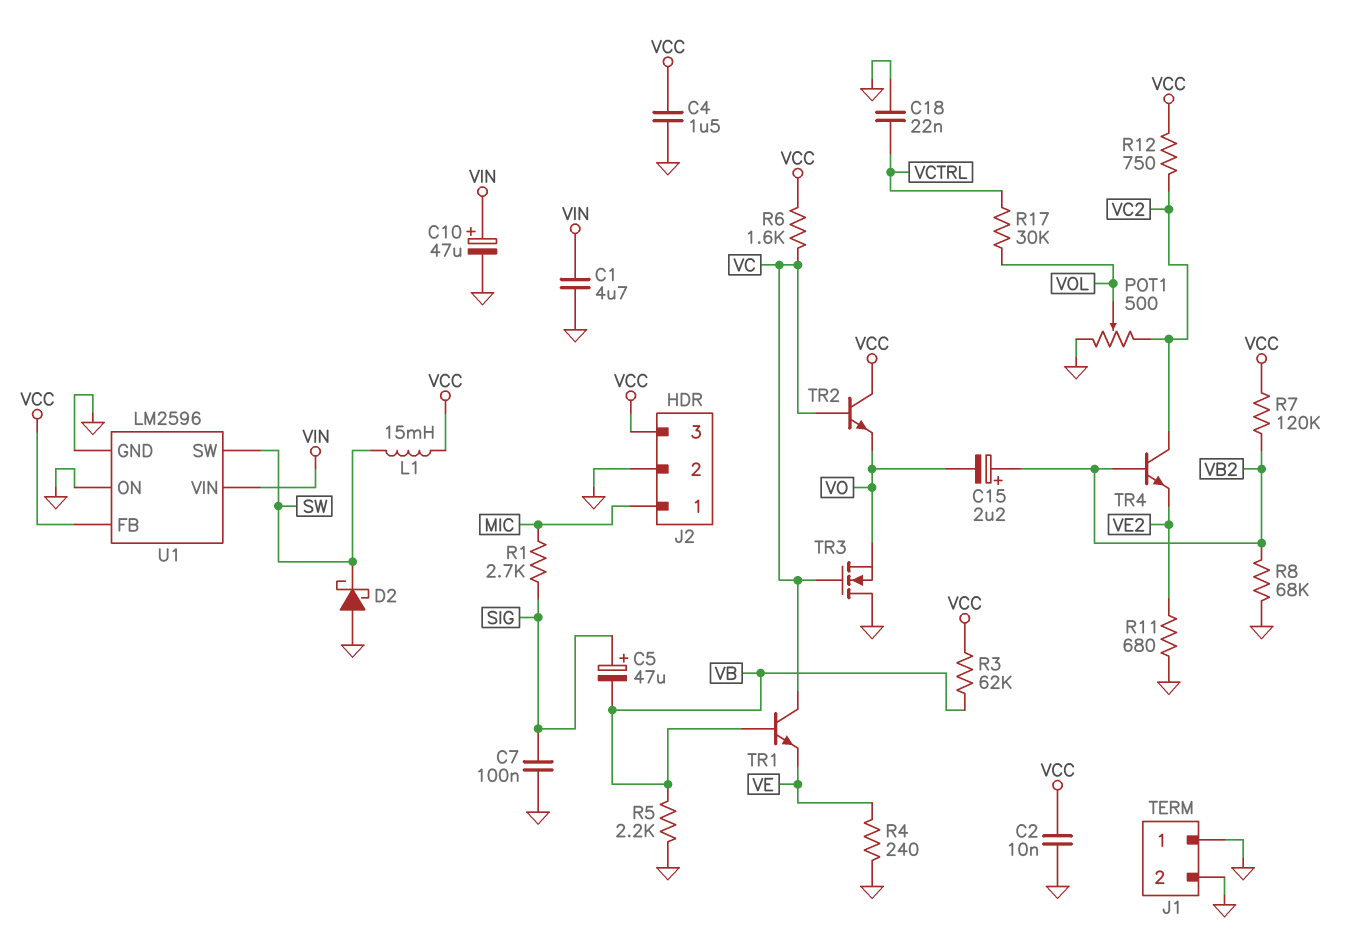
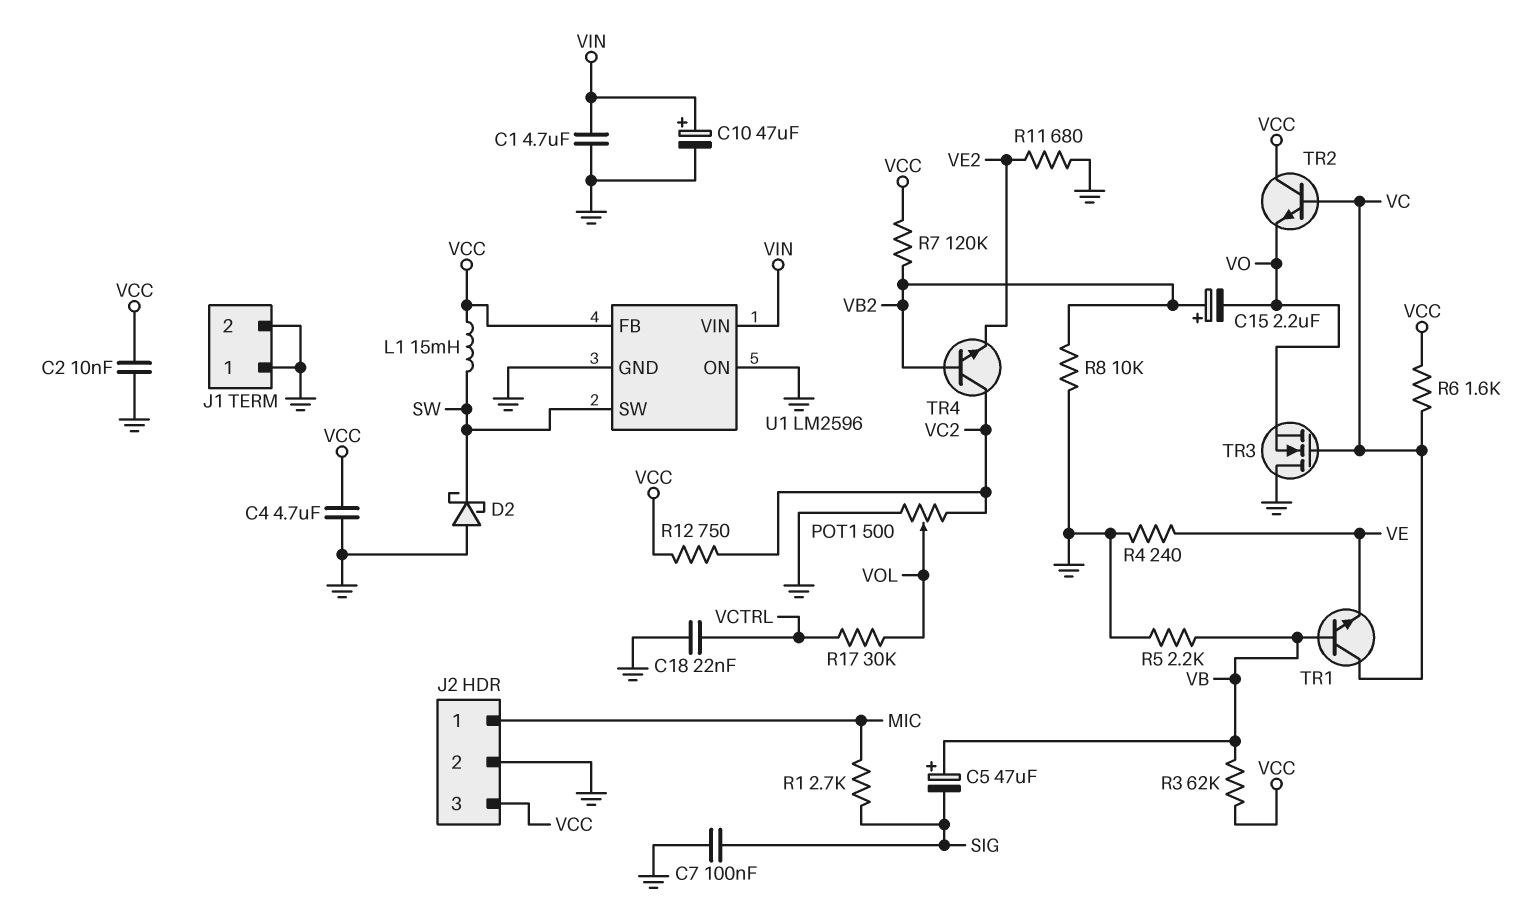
C4: 1.5uF (GND, VCC) -> 4.7uF (GND, VCC)
C5: 47uF (plus SIG, minus VB) -> 47uF (plus VB, minus SIG)
R8: 68k (GND, VB2) -> 10k (GND, VB2)

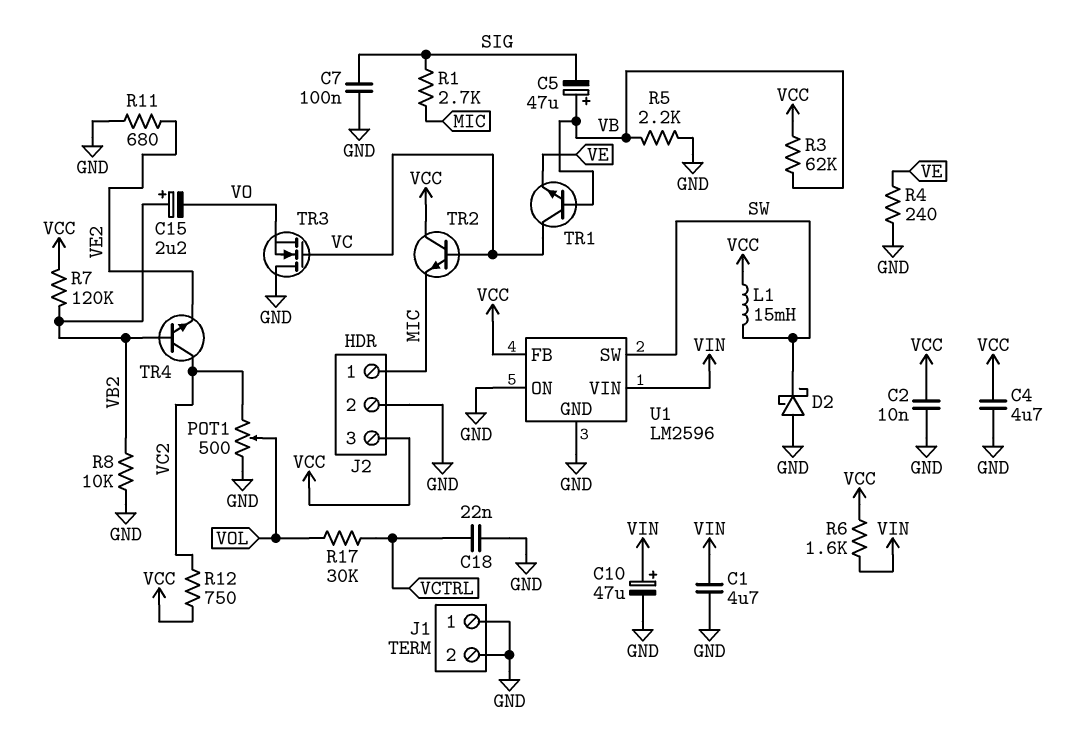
R6: 1.6k (VC, VCC) -> 1.6k (VCC, VIN)
TR2: NPN (B VC, C VCC, E VO) -> NPN (B VC, C VCC, E MIC)

